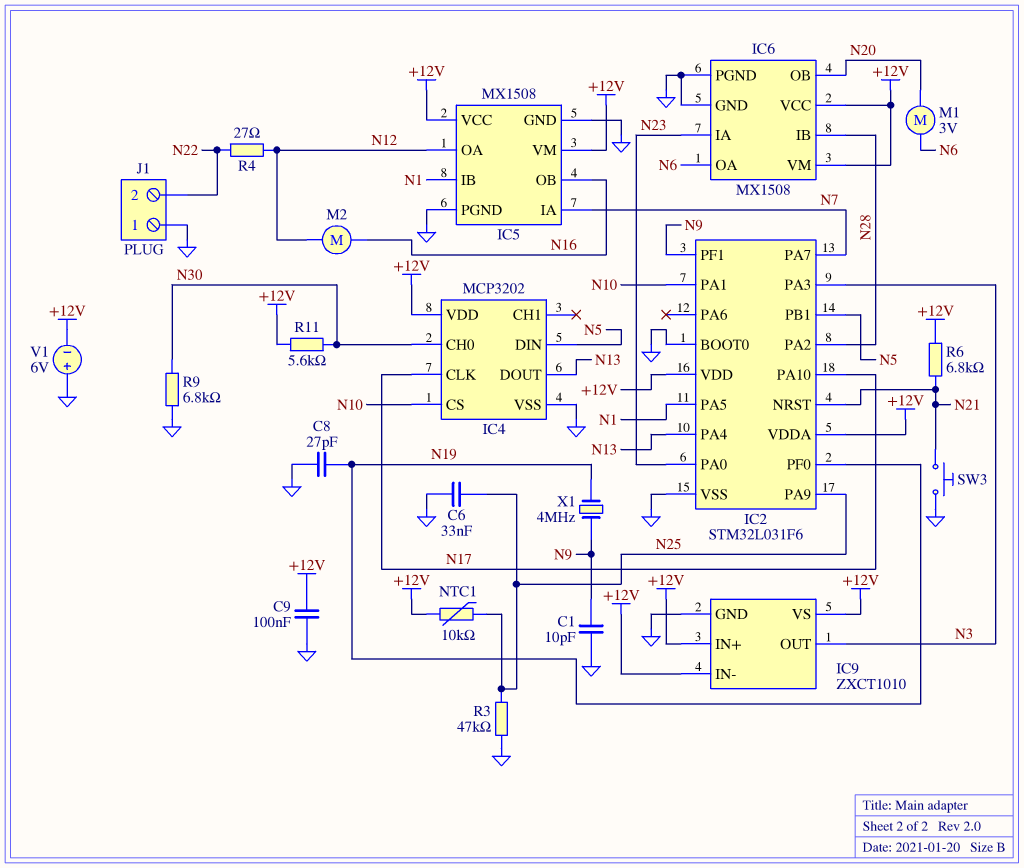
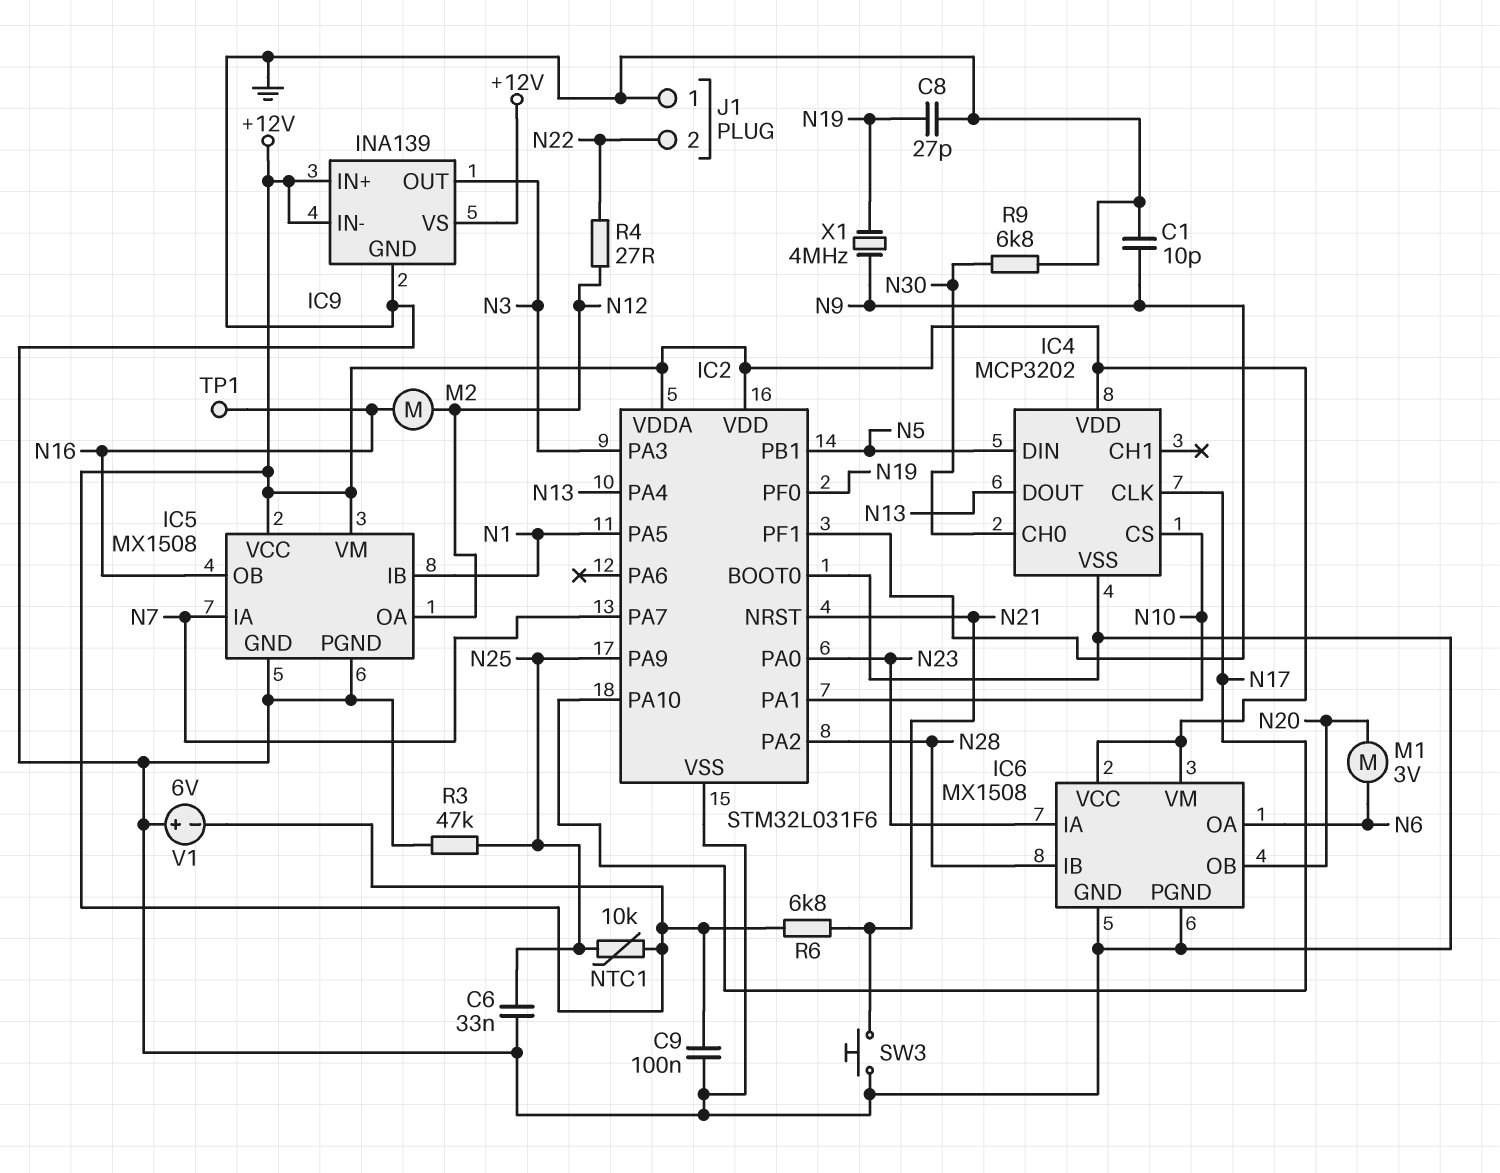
IC9: ZXCT1010 -> INA139
R11: 5.6k (+12V, N30) -> none
TP1: none -> test point (N16)

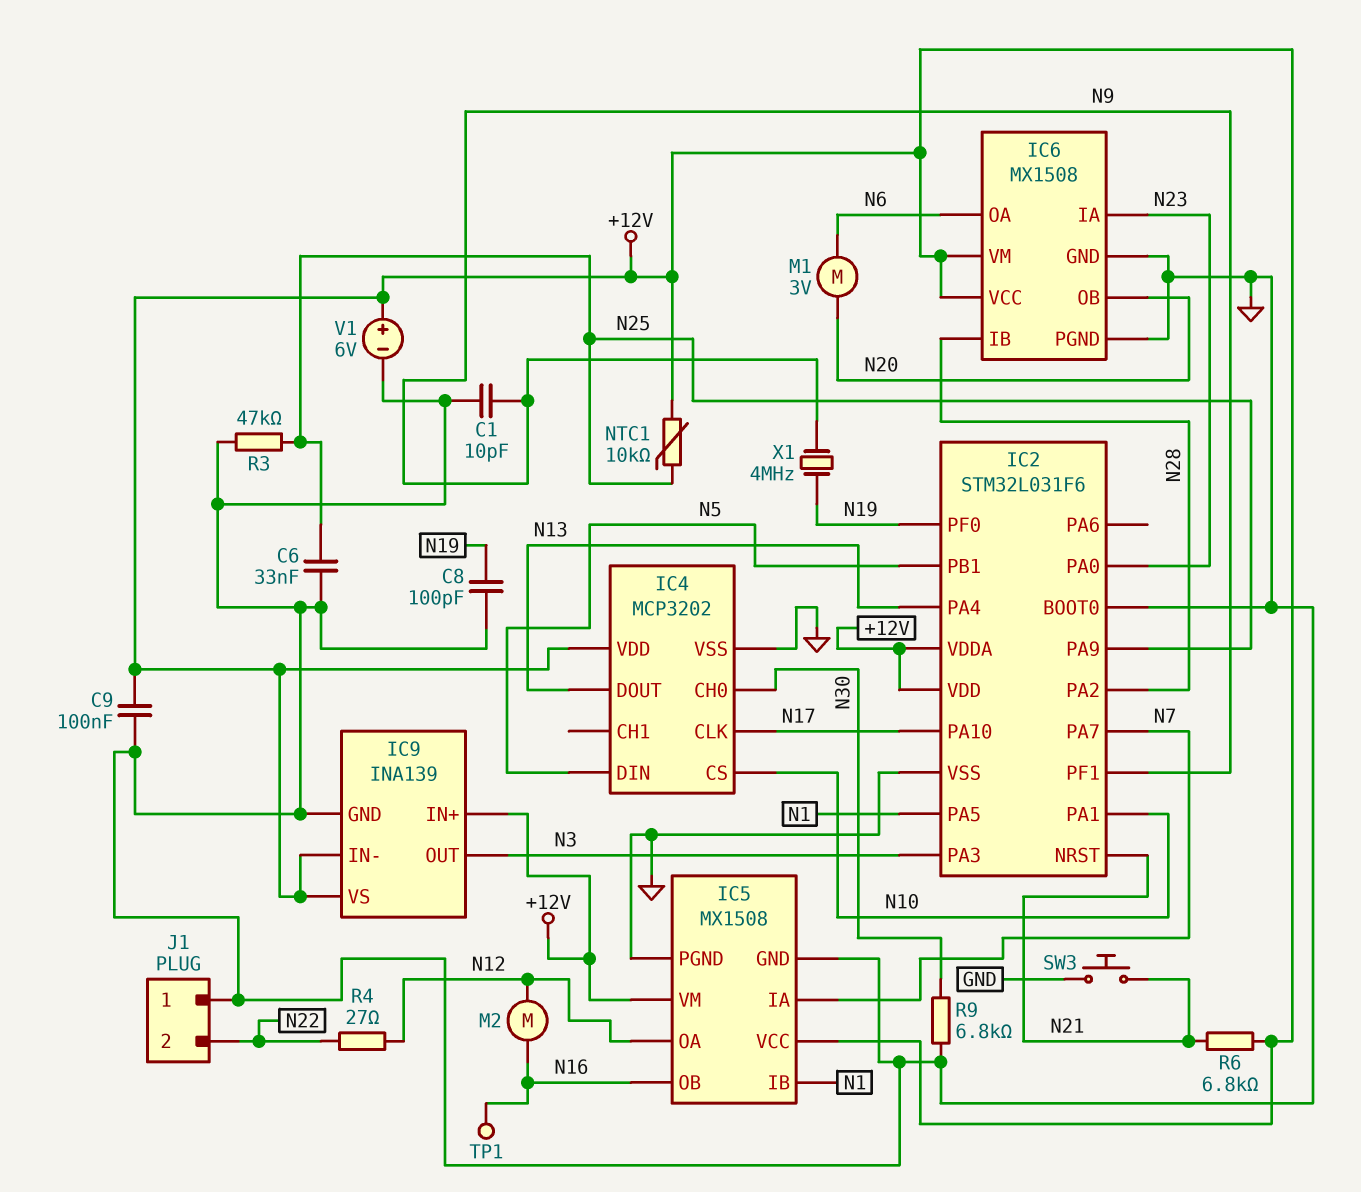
C8: 27pF (GND, N19) -> 100pF (GND, N19)
V1: 6V (plus GND, minus +12V) -> 6V (plus +12V, minus GND)

